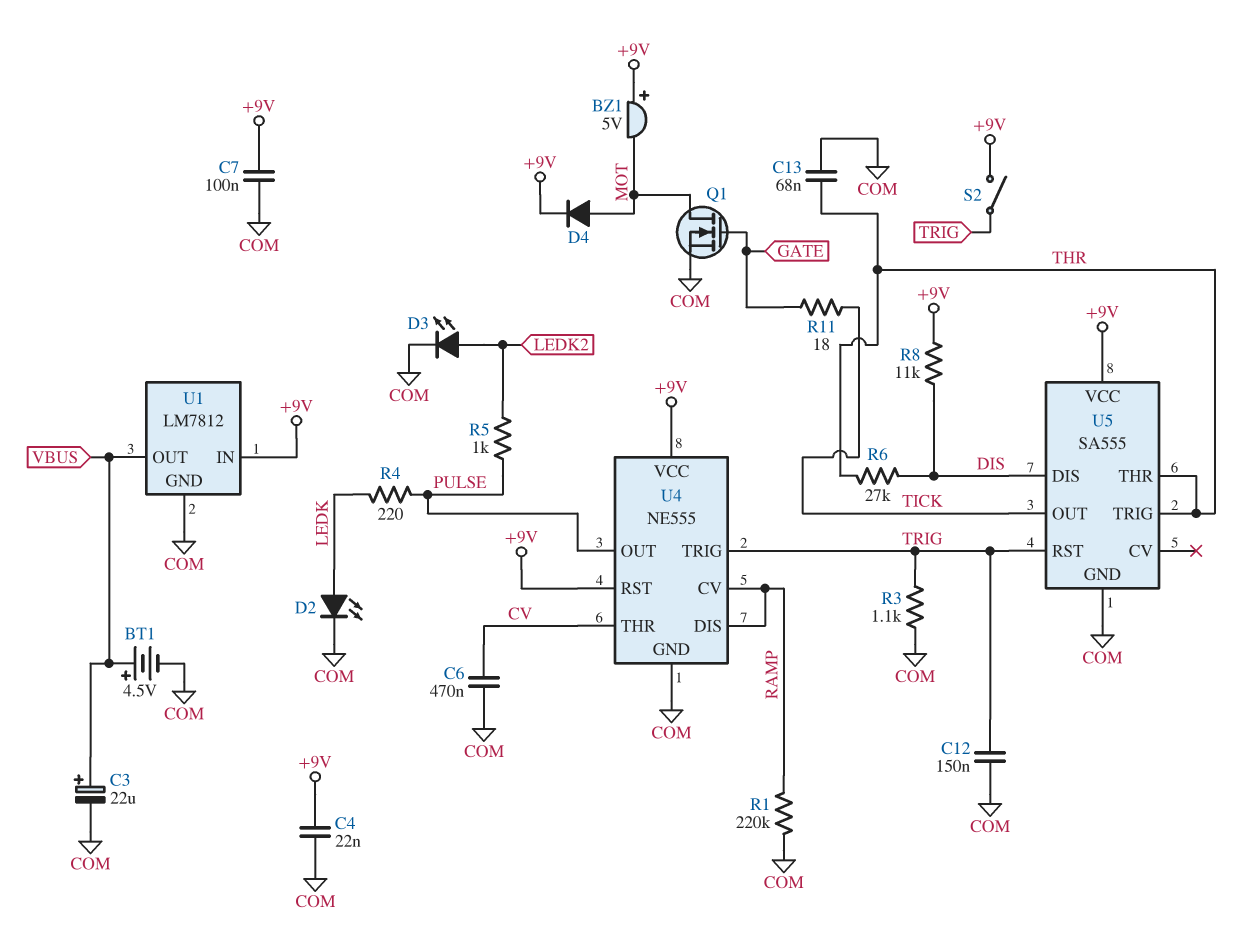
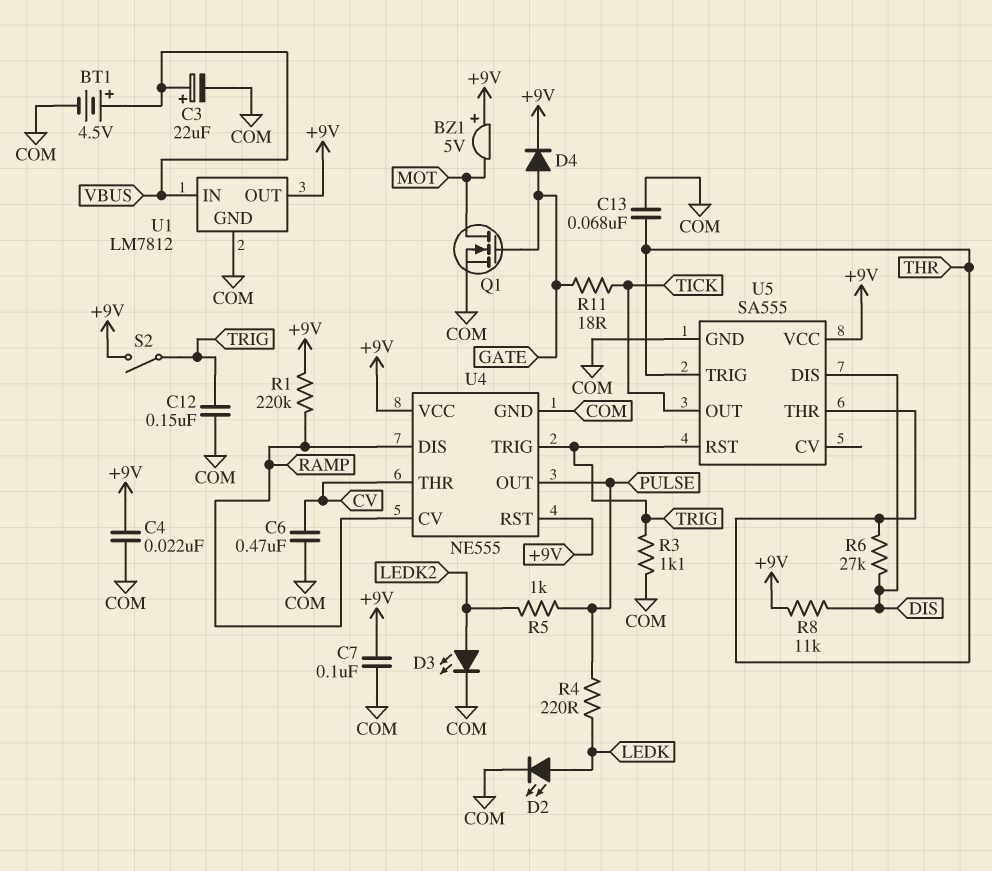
D4: diode (A MOT, K +9V) -> diode (A GATE, K +9V)
R1: 220k (COM, RAMP) -> 220k (+9V, RAMP)
U1 pin IN: +9V -> VBUS
U1 pin OUT: VBUS -> +9V

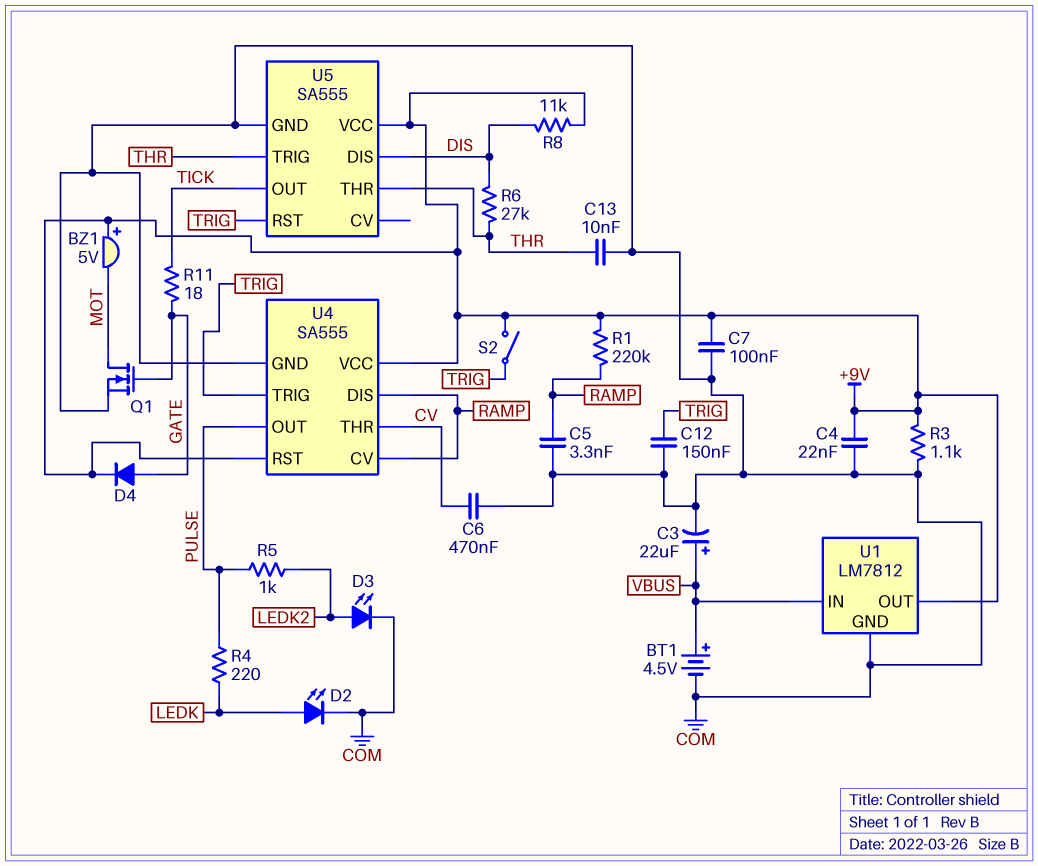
C5: none -> 3.3nF (COM, RAMP)
C13: 68nF (COM, THR) -> 10nF (COM, THR)
R3: 1.1k (COM, TRIG) -> 1.1k (+9V, COM)
U4: NE555 -> SA555

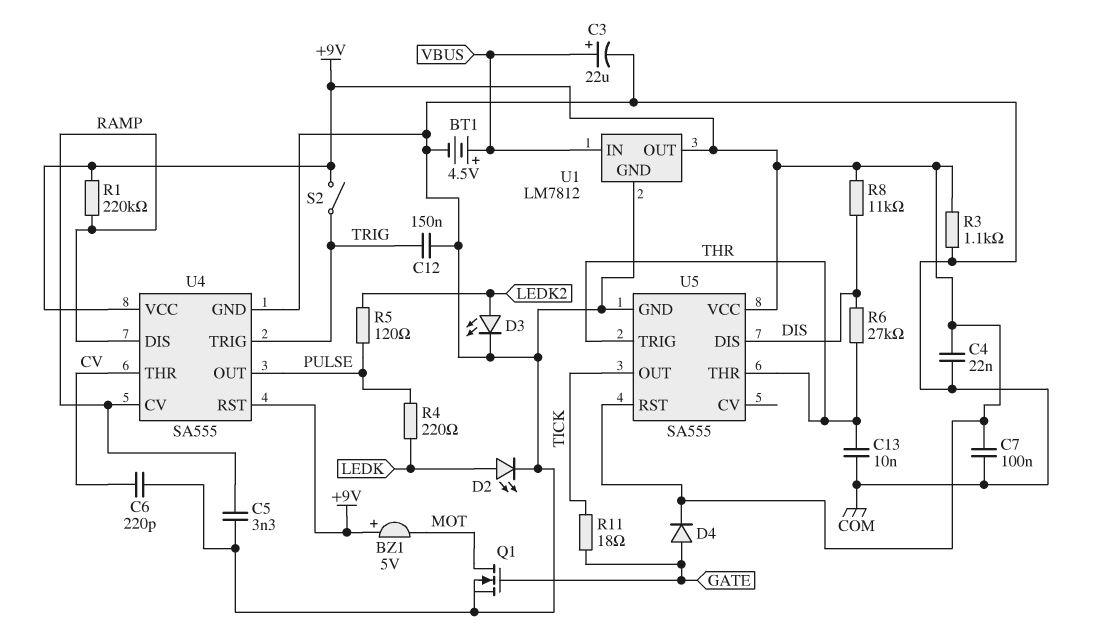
C6: 470nF (COM, CV) -> 220pF (COM, CV)
R5: 1k (LEDK2, PULSE) -> 120 (LEDK2, PULSE)
U5 pin RST: TRIG -> +9V

